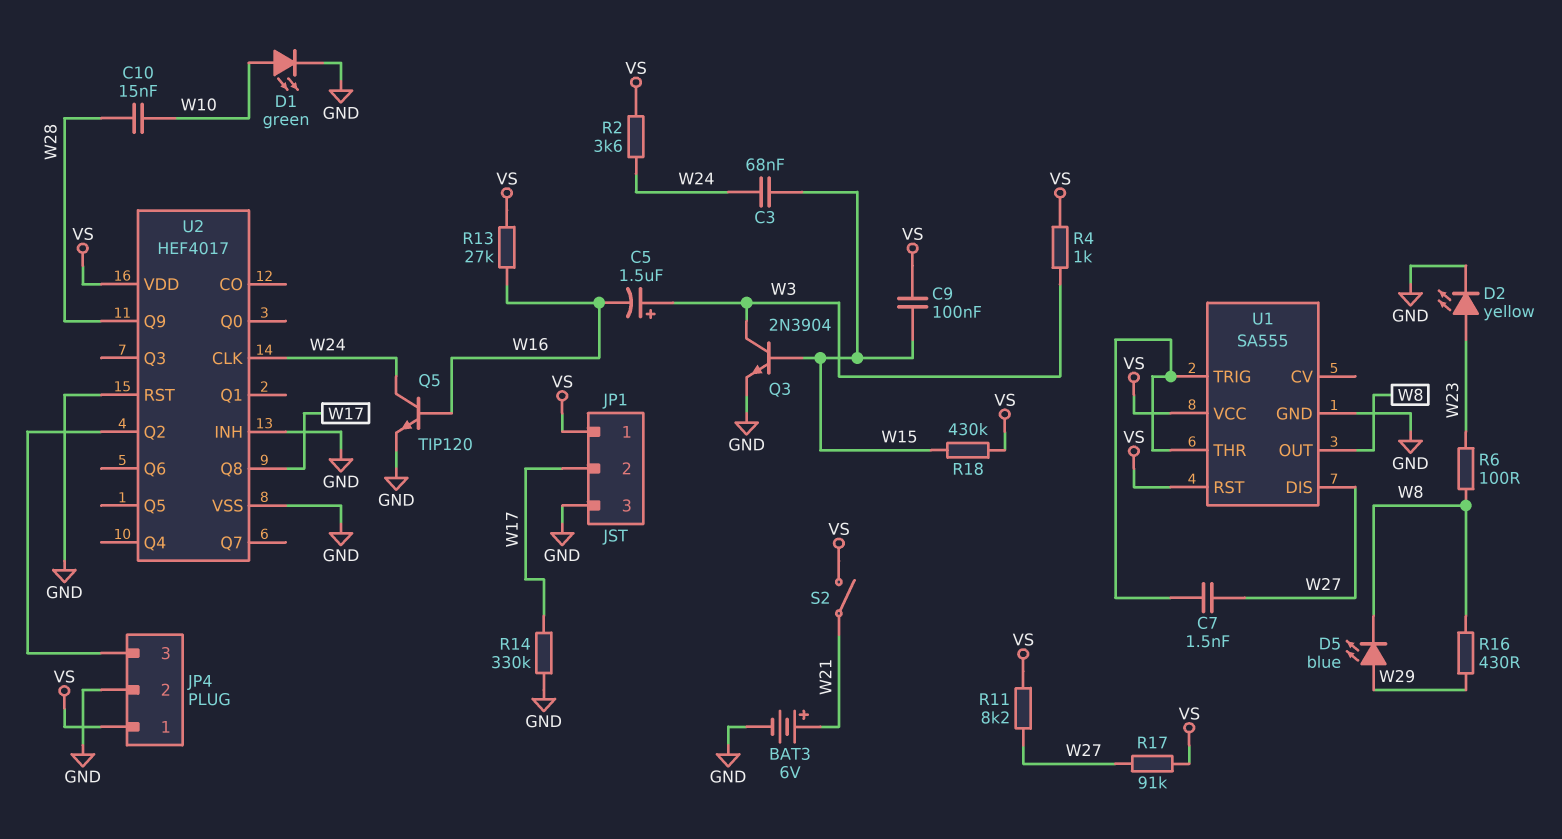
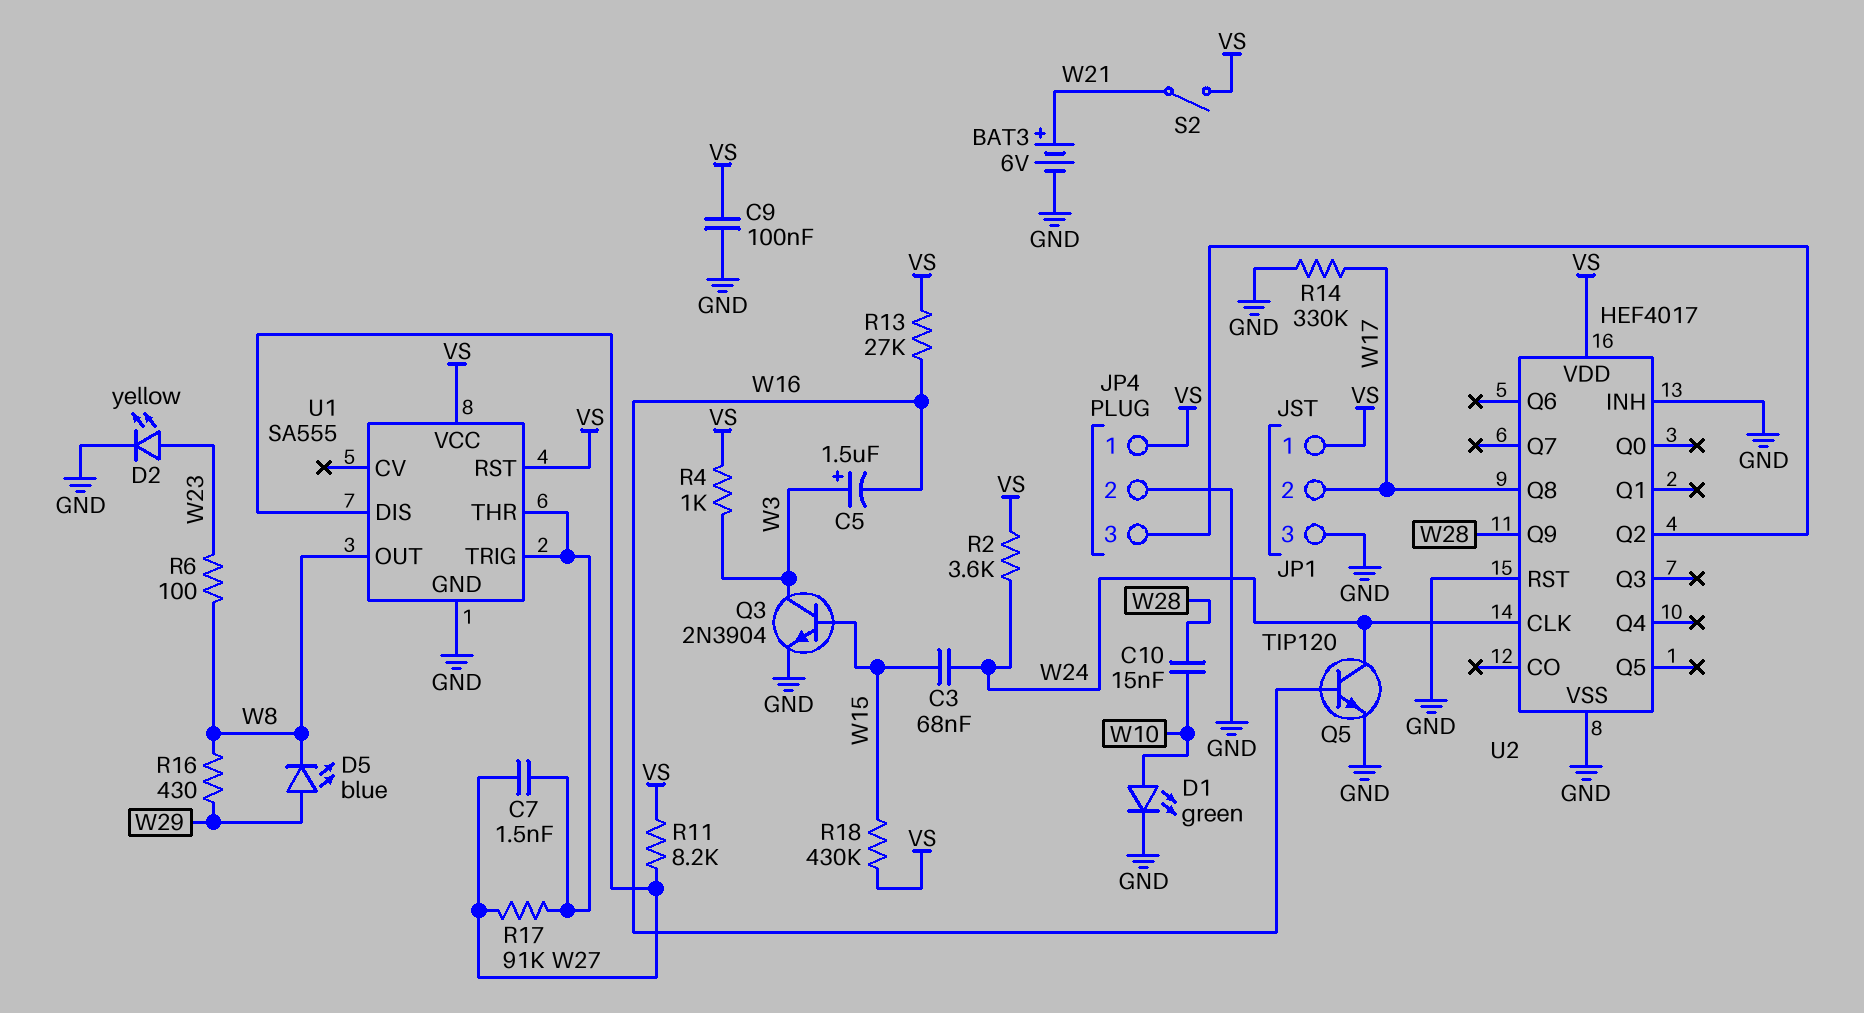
C9: 100nF (VS, W15) -> 100nF (GND, VS)
R17: 91k (VS, W27) -> 91k (U1/THR, W27)

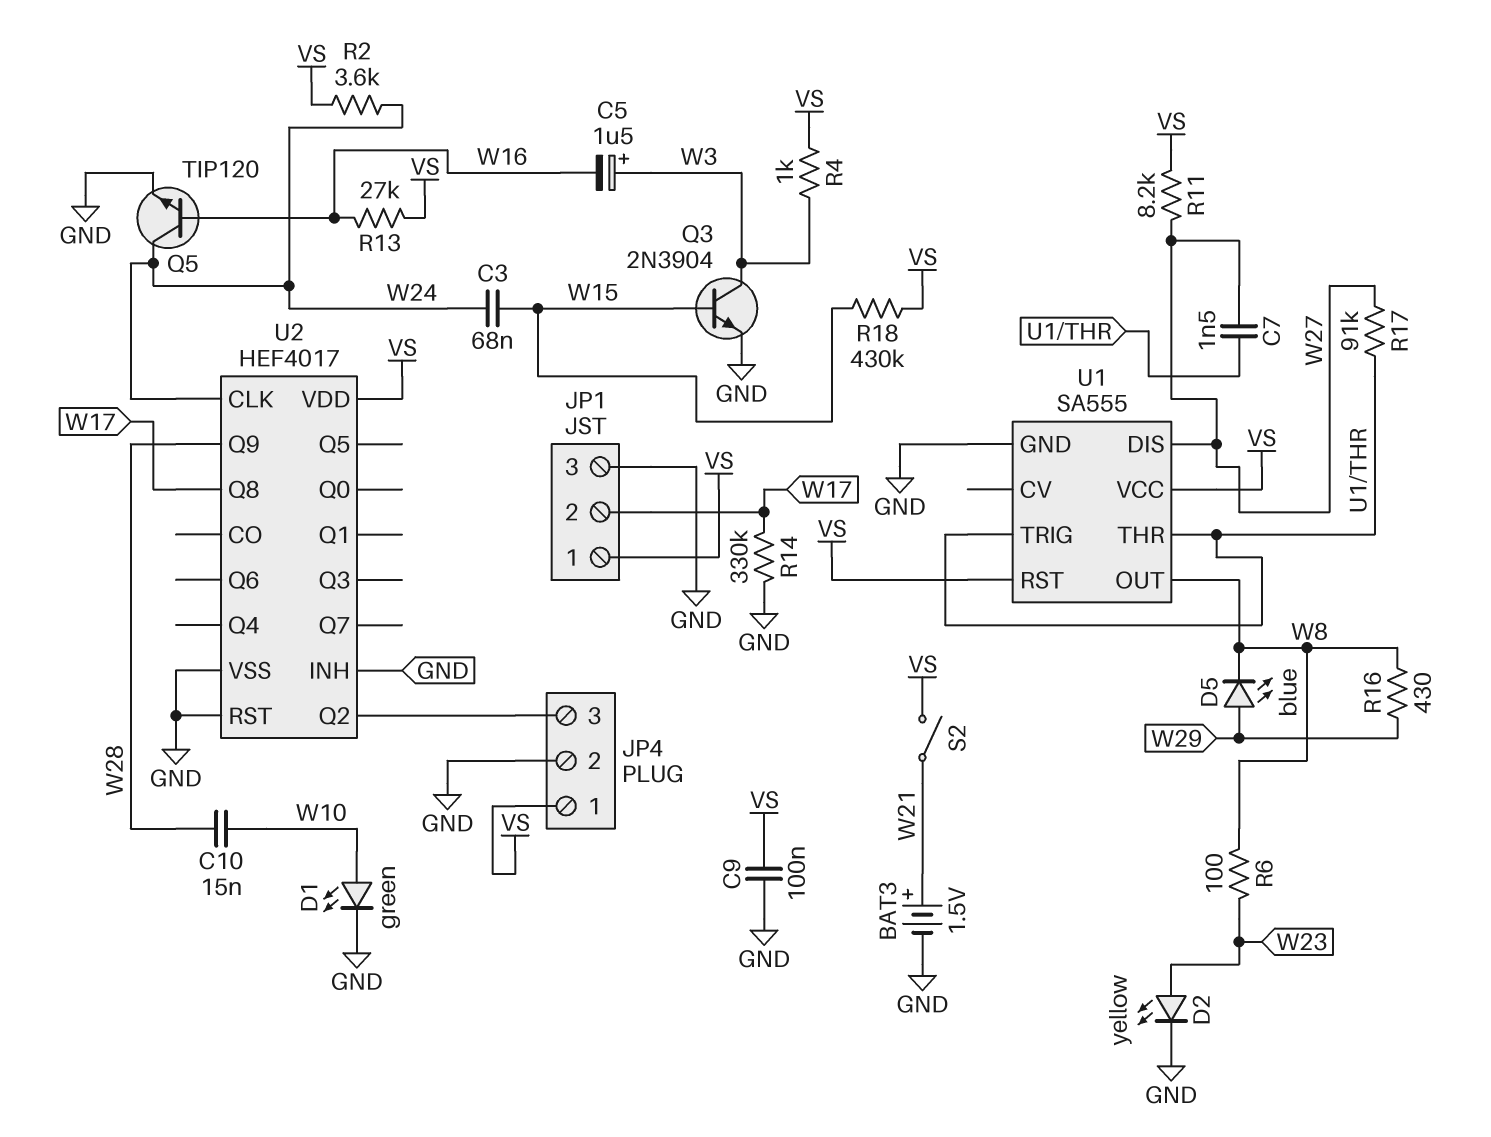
BAT3: 6V (plus W21, minus GND) -> 1.5V (plus W21, minus GND)

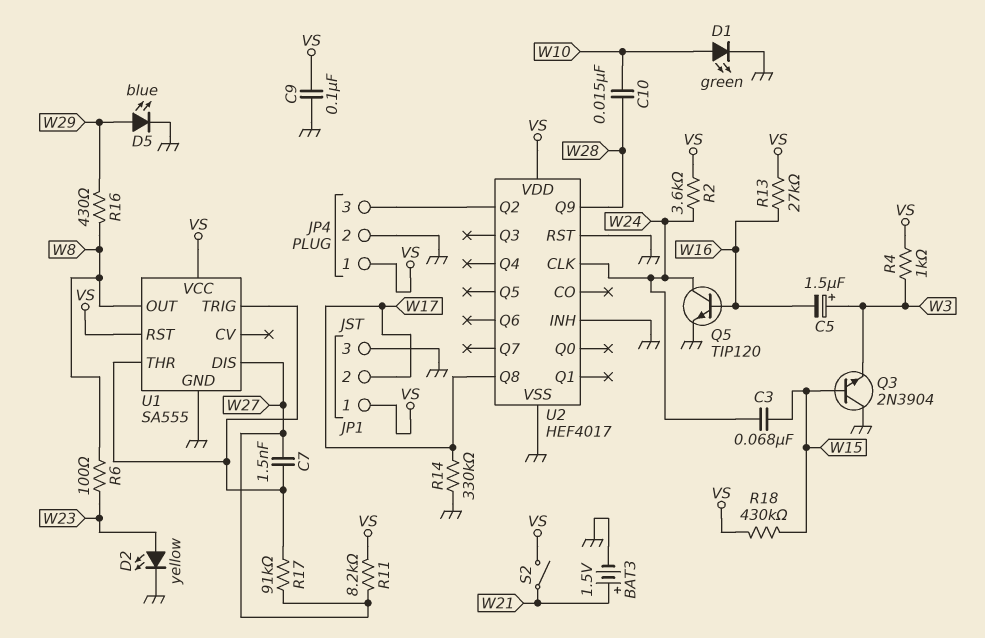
D5: LED blue (A W29, K W8) -> LED blue (A W29, K GND)
Q3: NPN 2N3904 (B W15, C W3, E GND) -> NPN 2N3904 (B W15, C GND, E W3)

